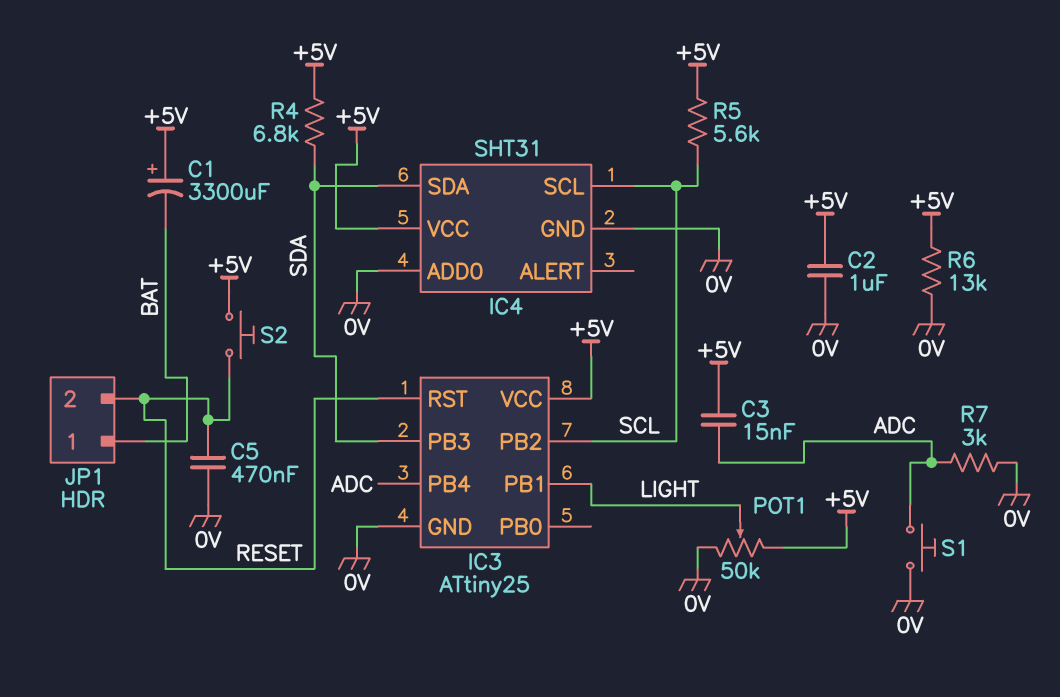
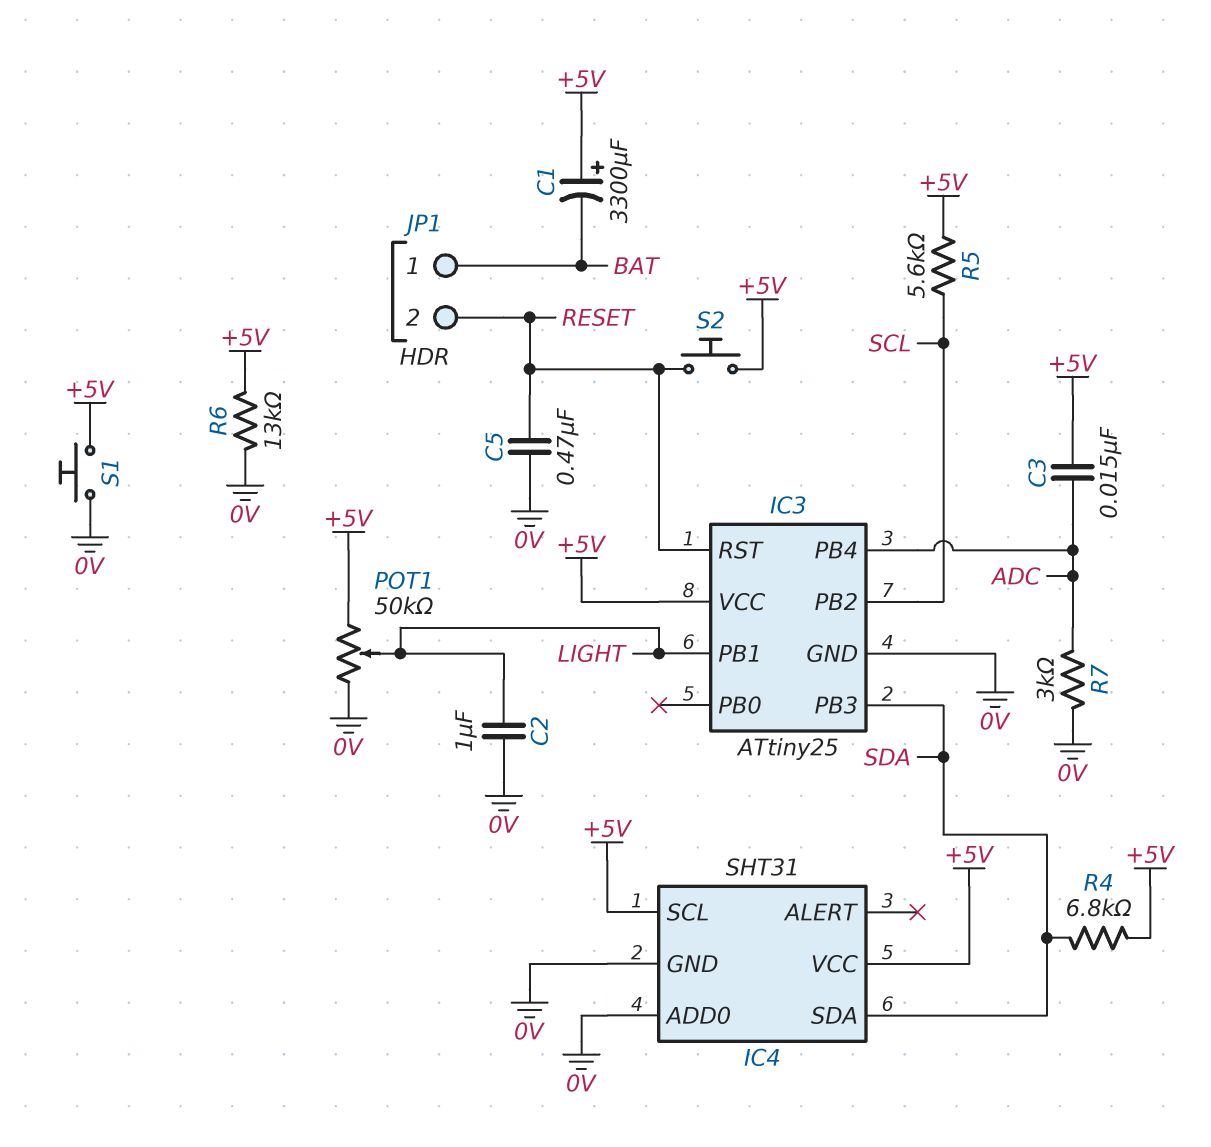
C2: 1uF (+5V, 0V) -> 1uF (0V, LIGHT)
IC4 pin SCL: SCL -> +5V
S1: button (0V, ADC) -> button (+5V, 0V)

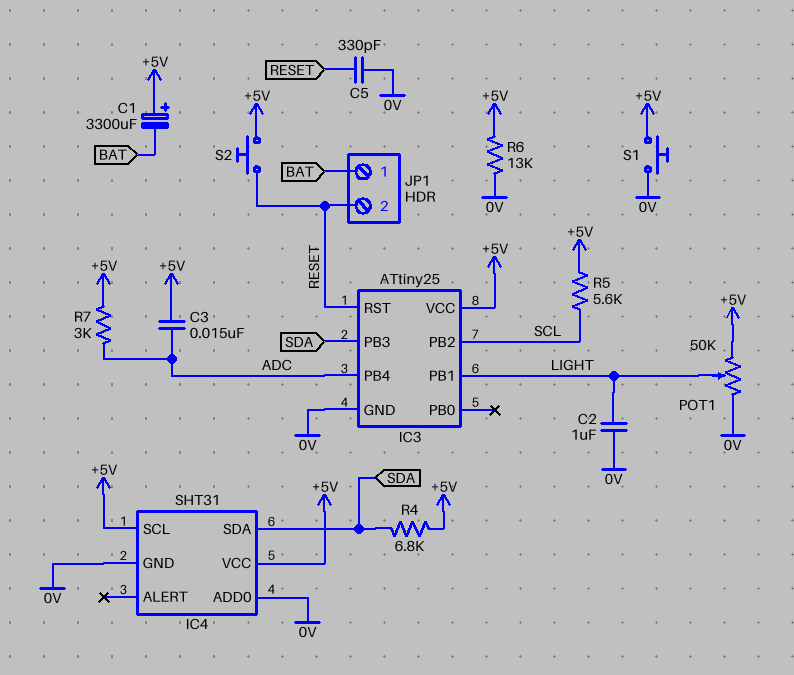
C5: 470nF (0V, RESET) -> 330pF (0V, RESET)
R7: 3k (0V, ADC) -> 3k (+5V, ADC)

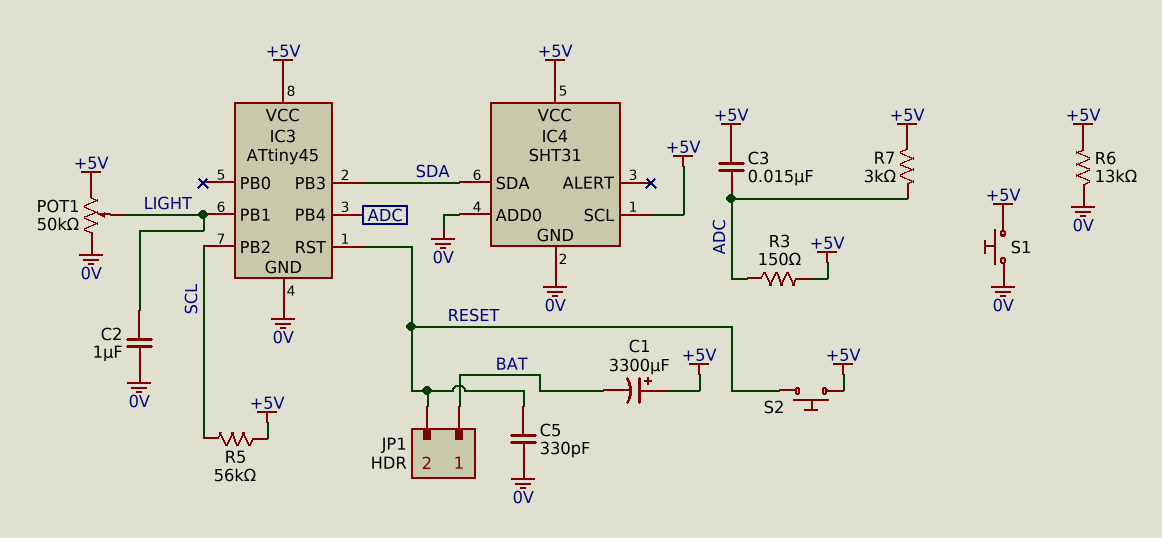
IC3: ATtiny25 -> ATtiny45
R3: none -> 150 (+5V, ADC)
R4: 6.8k (+5V, SDA) -> none
R5: 5.6k (+5V, SCL) -> 56k (+5V, SCL)

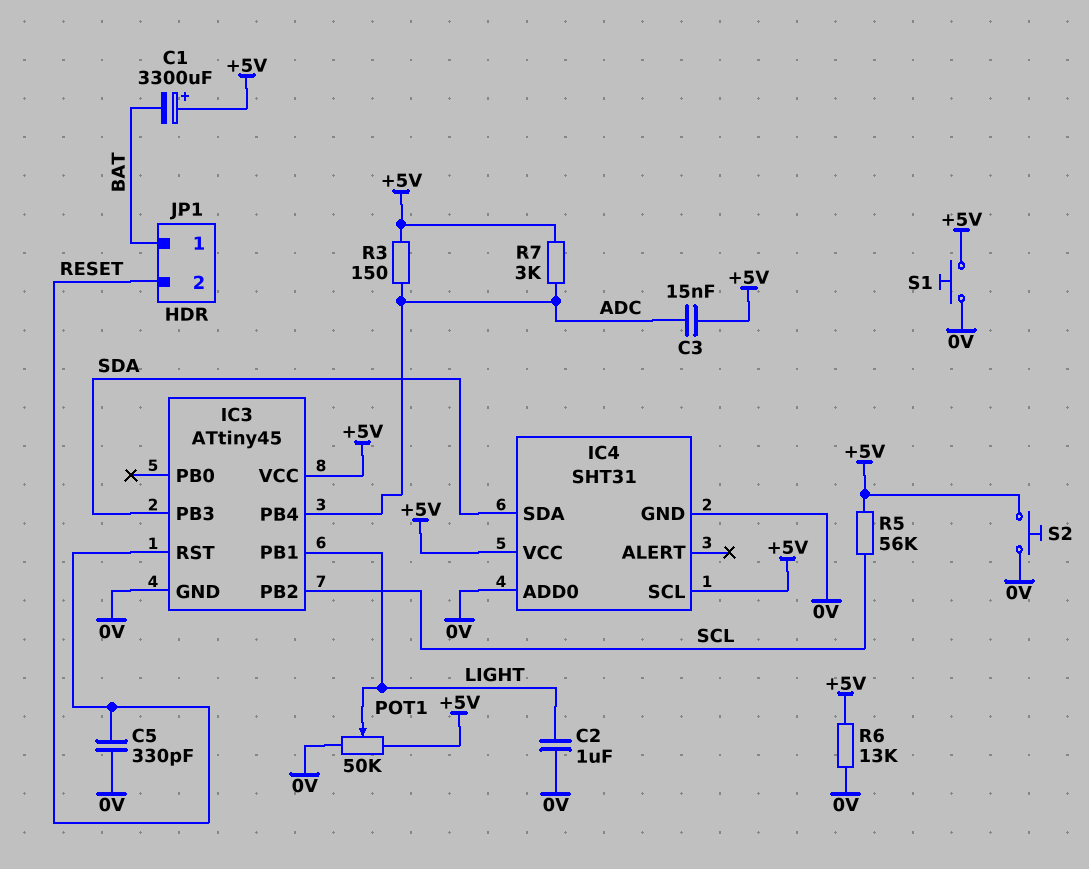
S2: button (+5V, RESET) -> button (+5V, 0V)

